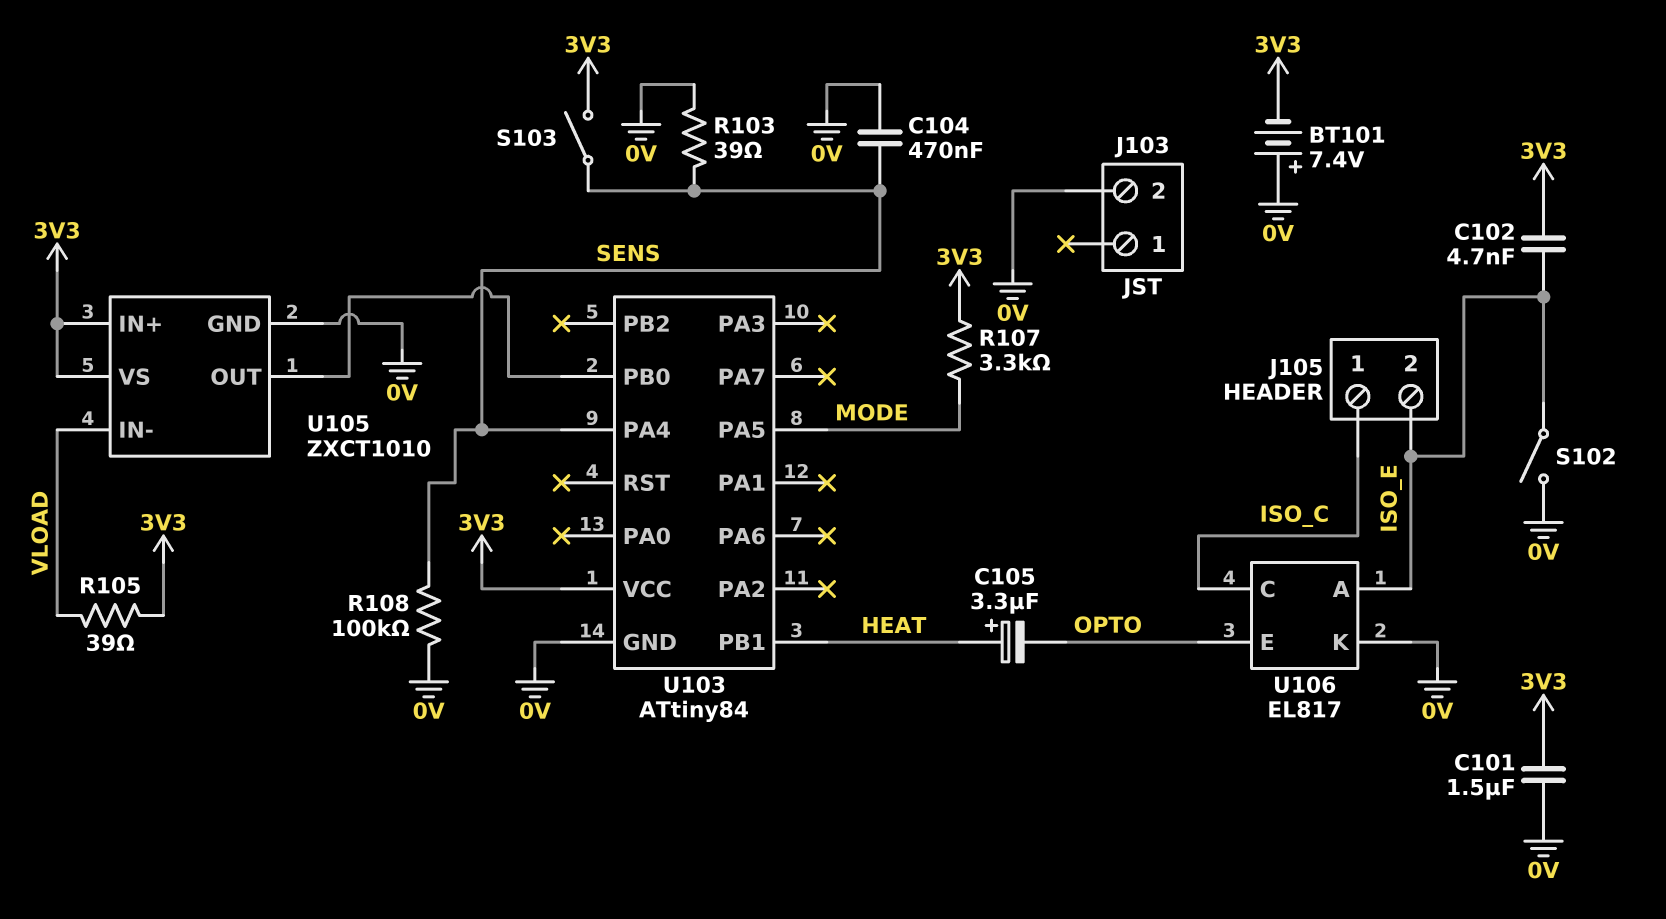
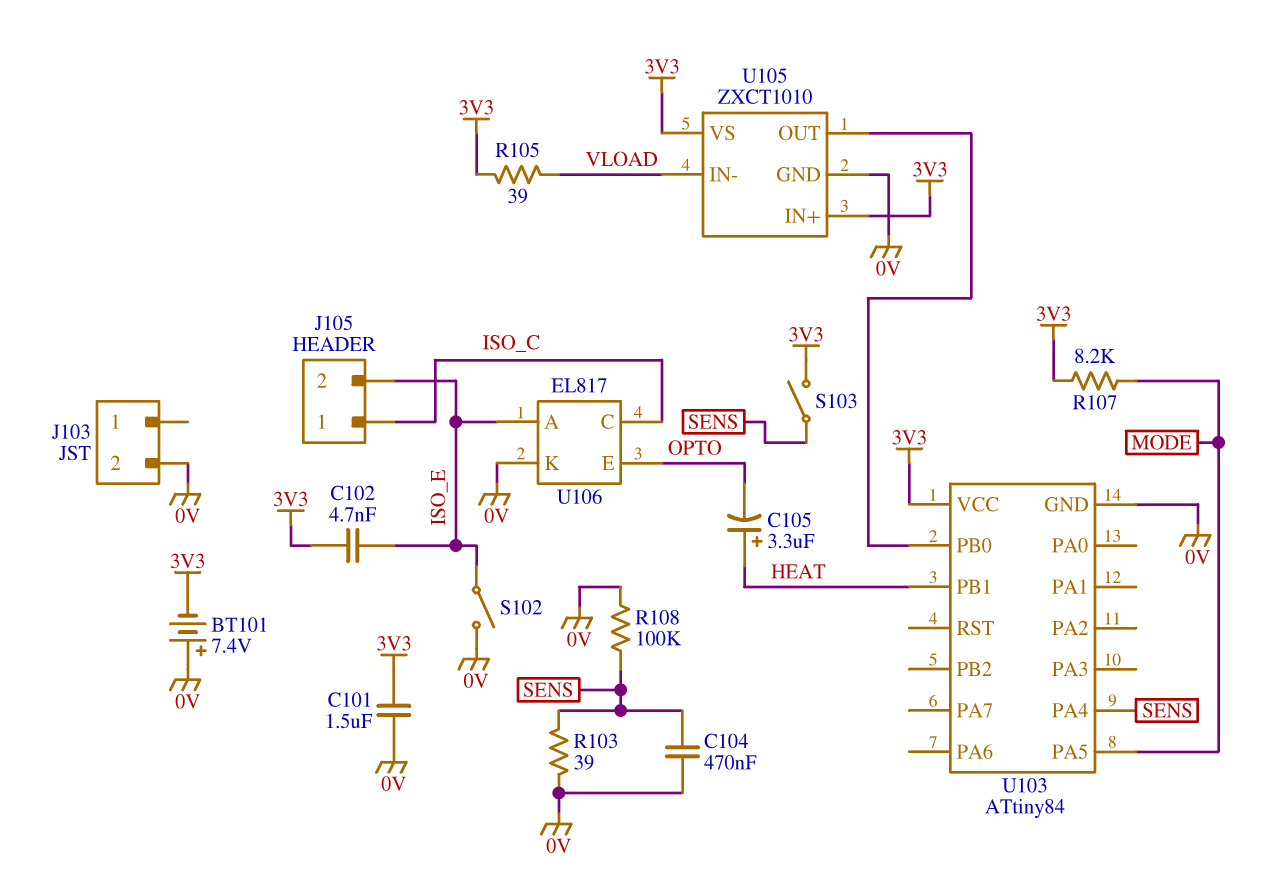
R107: 3.3k (3V3, MODE) -> 8.2k (3V3, MODE)

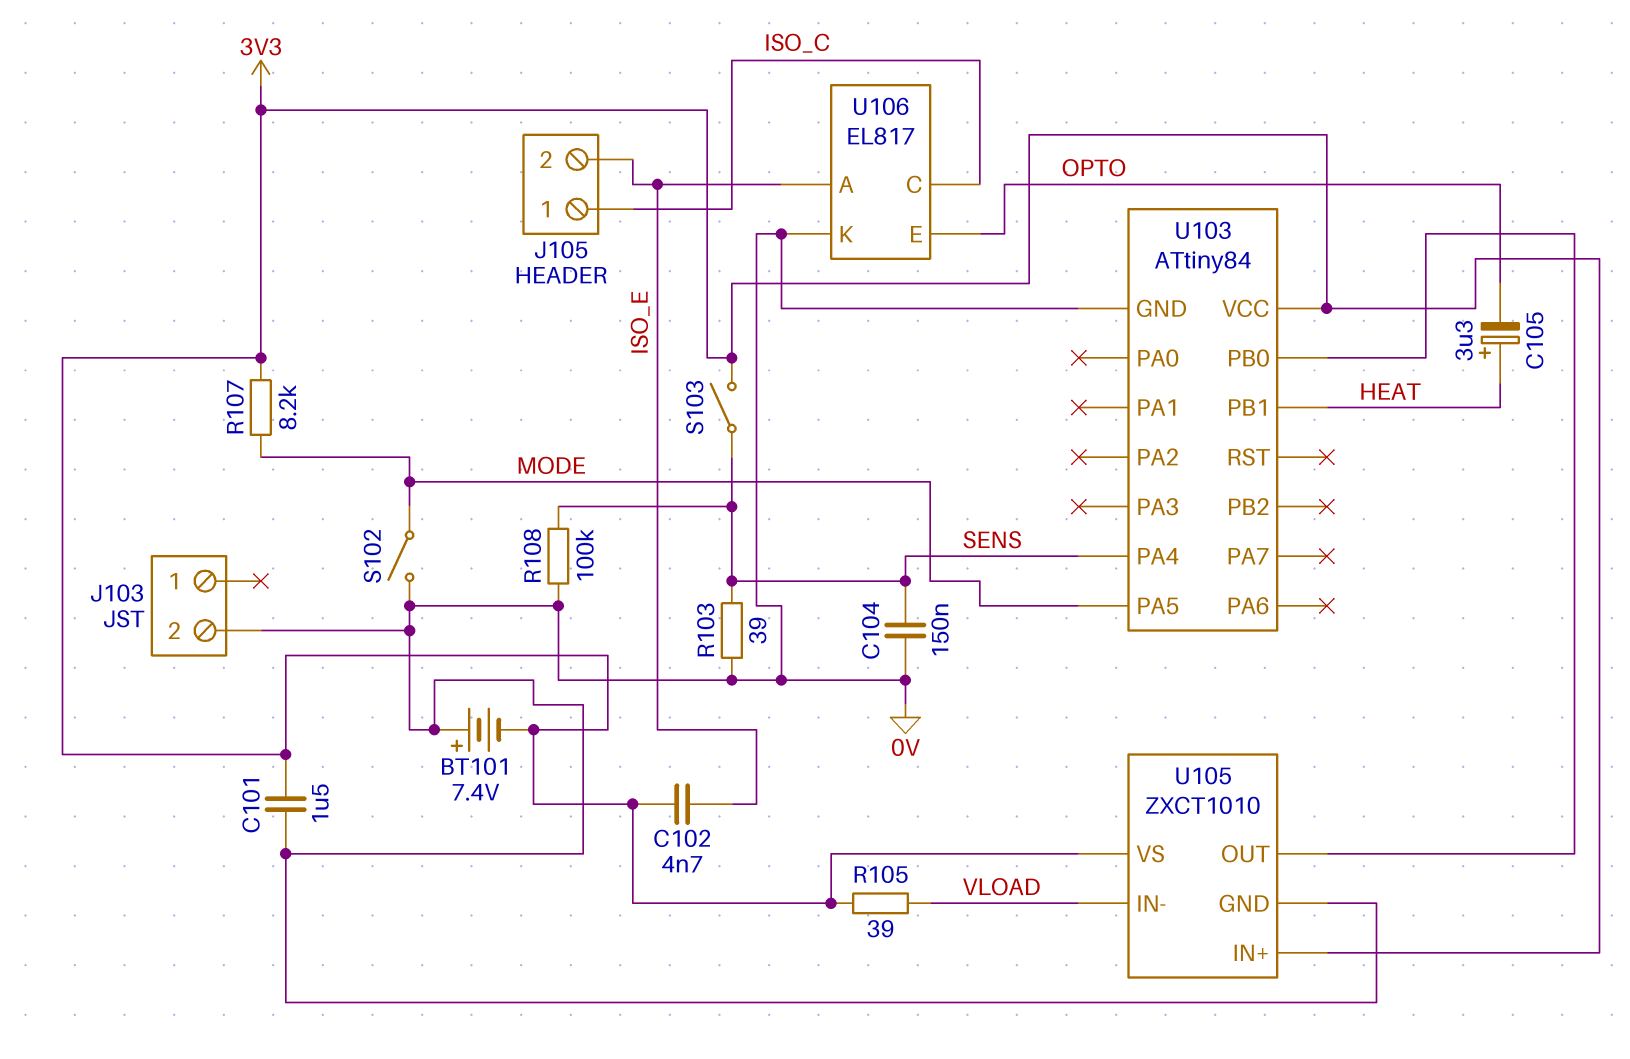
C104: 470nF (0V, SENS) -> 150nF (0V, SENS)
S102: switch (0V, ISO_E) -> switch (0V, MODE)

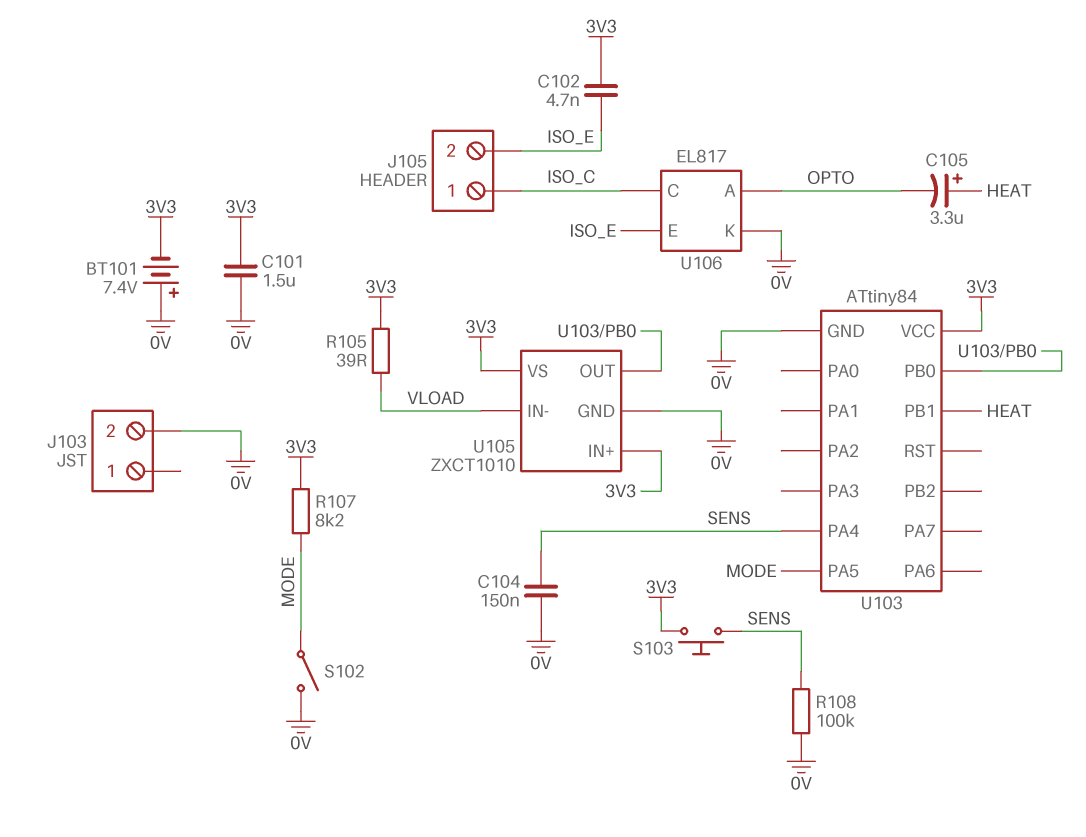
R103: 39 (0V, SENS) -> none
S103: switch (3V3, SENS) -> button (3V3, SENS)
U106 pin A: ISO_E -> OPTO
U106 pin E: OPTO -> ISO_E

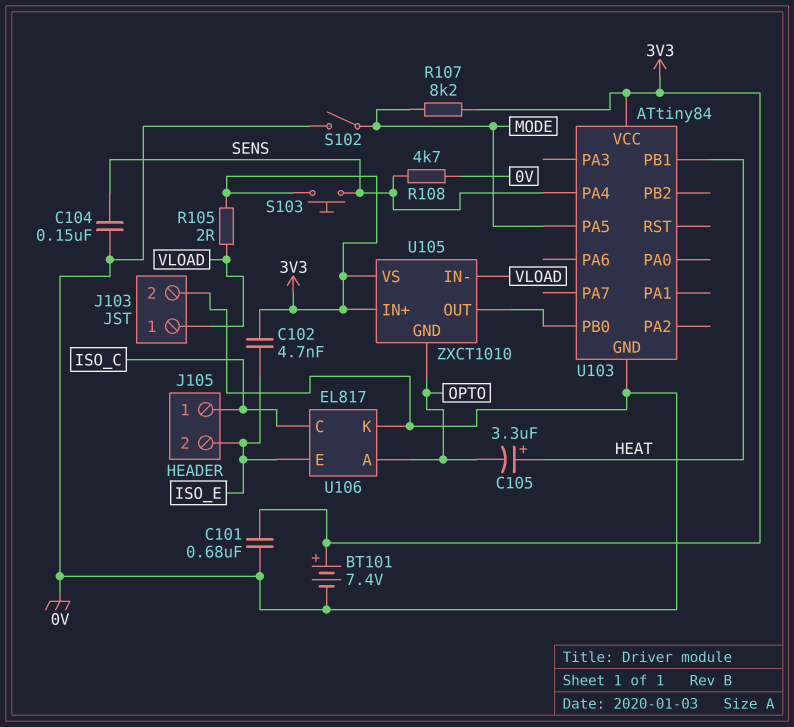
BT101: 7.4V (plus 0V, minus 3V3) -> 7.4V (plus 3V3, minus 0V)
C101: 1.5uF (0V, 3V3) -> 680nF (0V, 3V3)
J103 pin 1: none -> VLOAD
R105: 39 (3V3, VLOAD) -> 2 (3V3, VLOAD)
R108: 100k (0V, SENS) -> 4.7k (0V, SENS)
U105 pin GND: 0V -> OPTO

